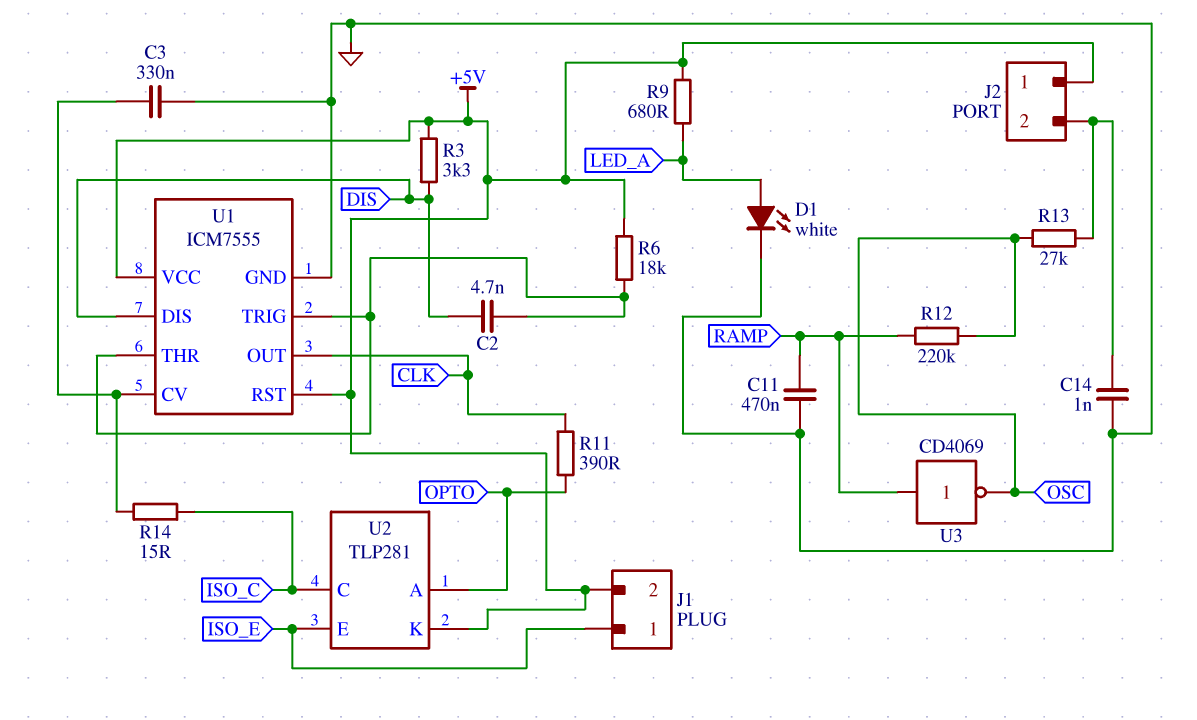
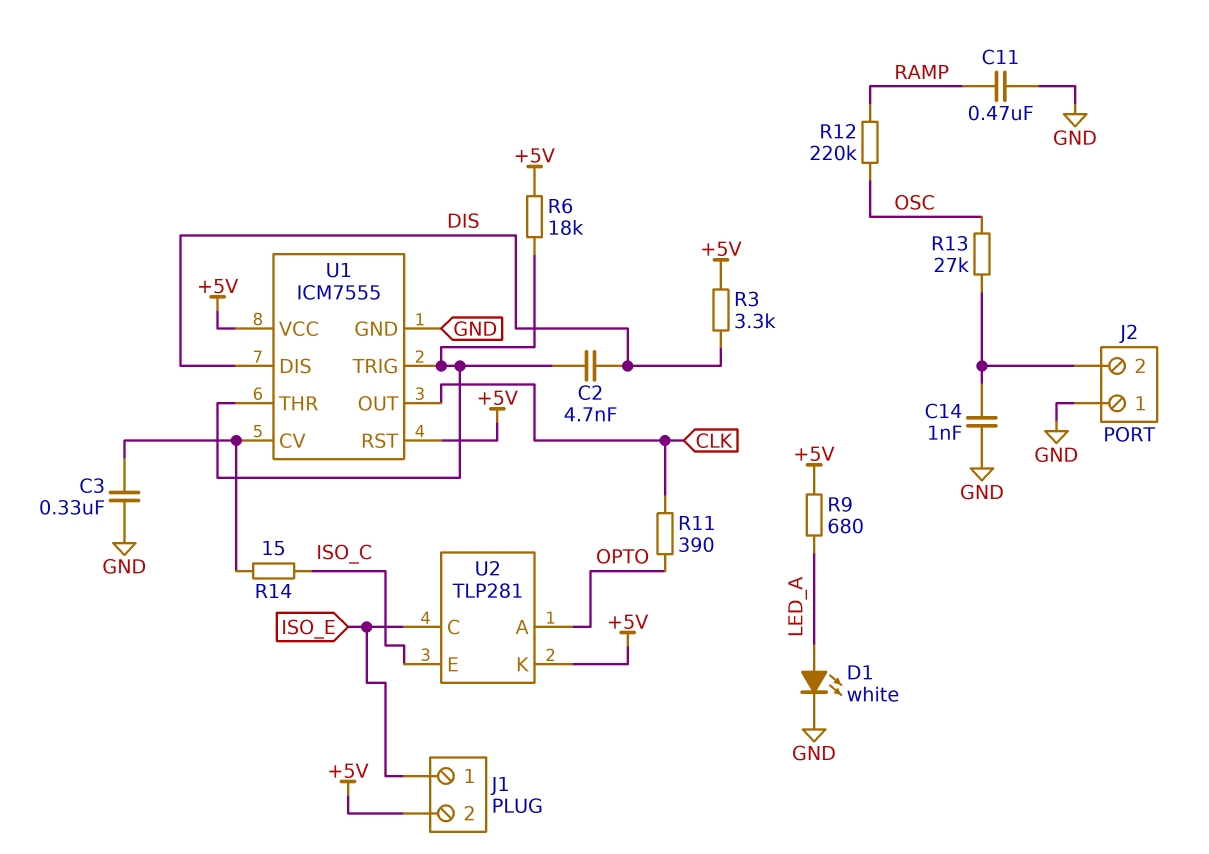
J2 pin 1: +5V -> GND
U2 pin C: ISO_C -> ISO_E
U2 pin E: ISO_E -> ISO_C
U3: NOT CD4069 (in RAMP, out OSC) -> none

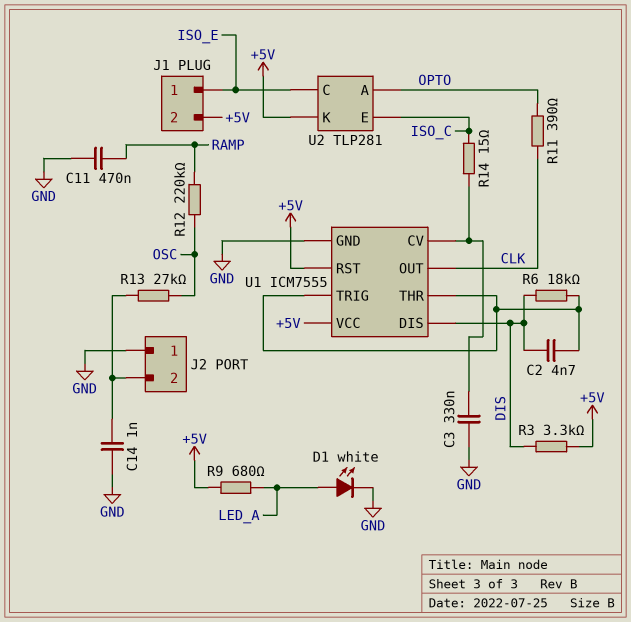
R6: 18k (+5V, U1/THR) -> 18k (DIS, U1/THR)

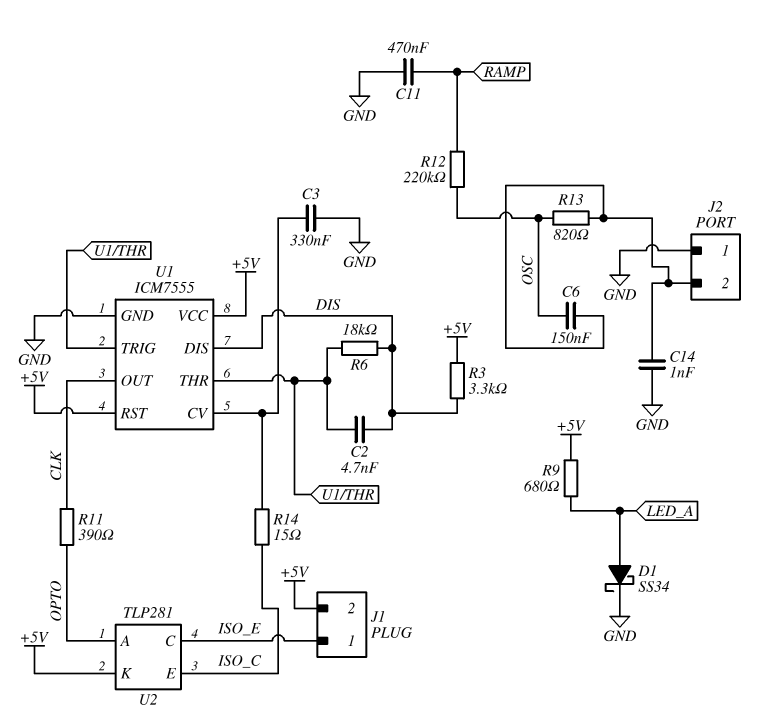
C6: none -> 150nF (J2/2, OSC)
D1: LED white (A LED_A, K GND) -> schottky SS34 (A LED_A, K GND)
R13: 27k (J2/2, OSC) -> 820 (J2/2, OSC)

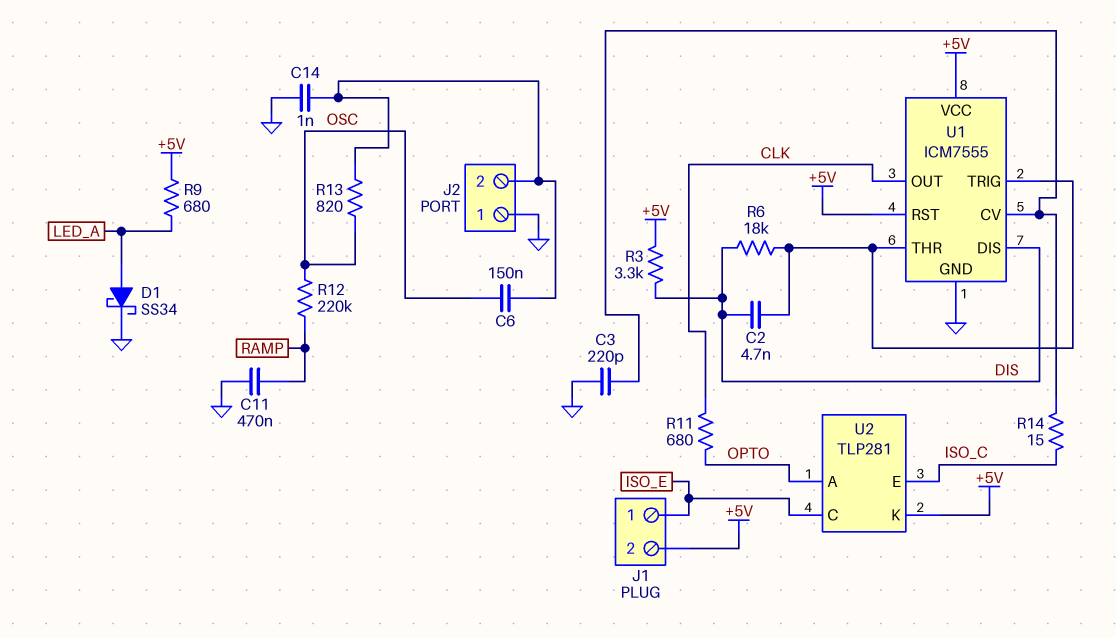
C3: 330nF (GND, U1/CV) -> 220pF (GND, U1/CV)
R11: 390 (CLK, OPTO) -> 680 (CLK, OPTO)

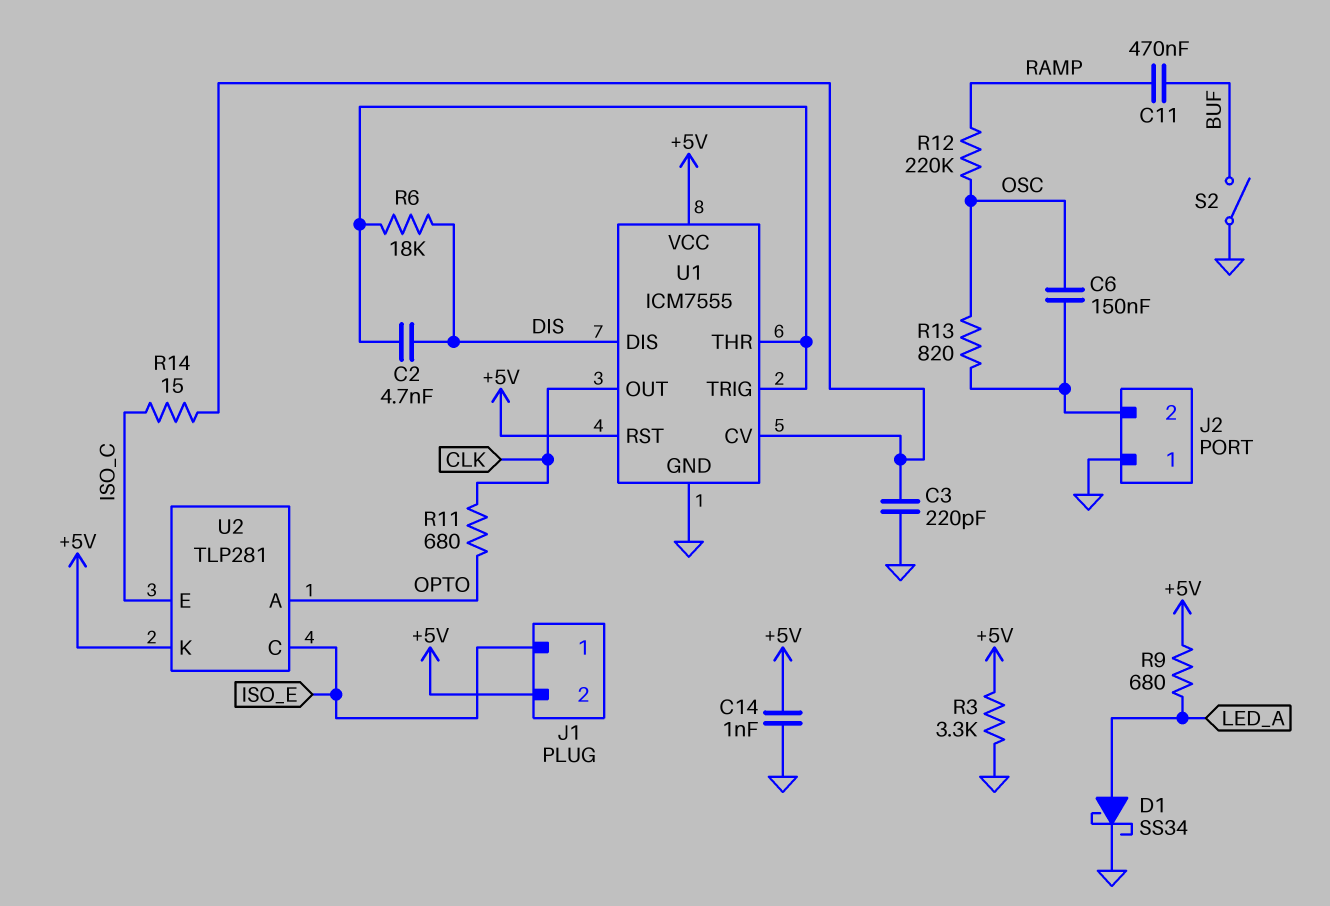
C11: 470nF (GND, RAMP) -> 470nF (BUF, RAMP)
C14: 1nF (GND, J2/2) -> 1nF (+5V, GND)
R3: 3.3k (+5V, DIS) -> 3.3k (+5V, GND)
S2: none -> switch (BUF, GND)

